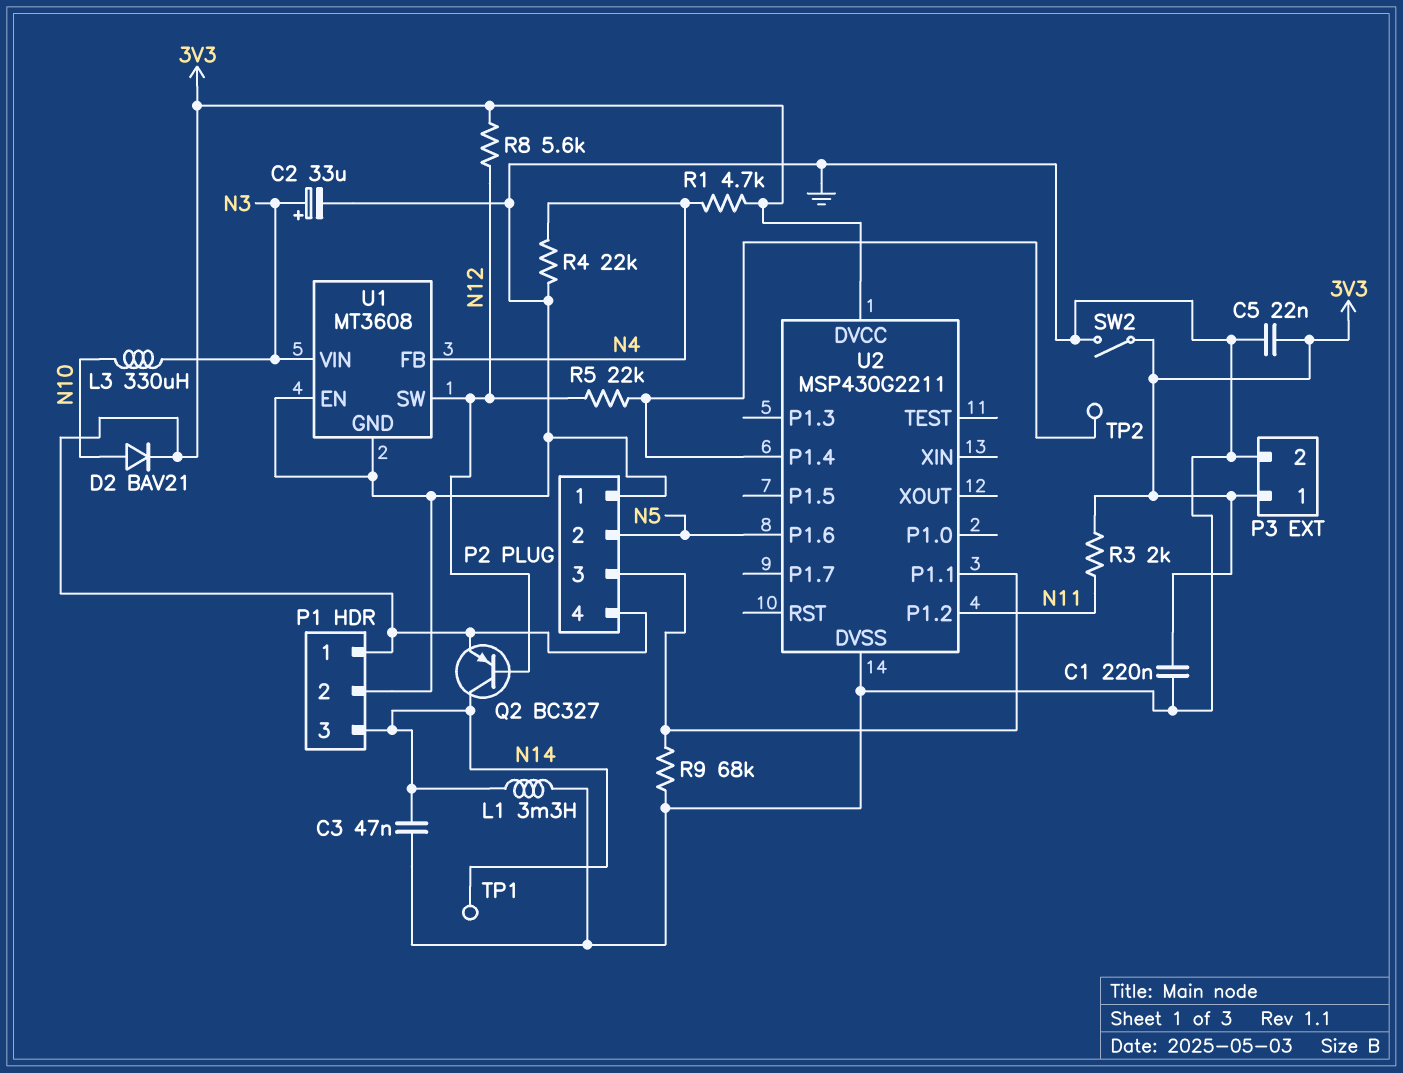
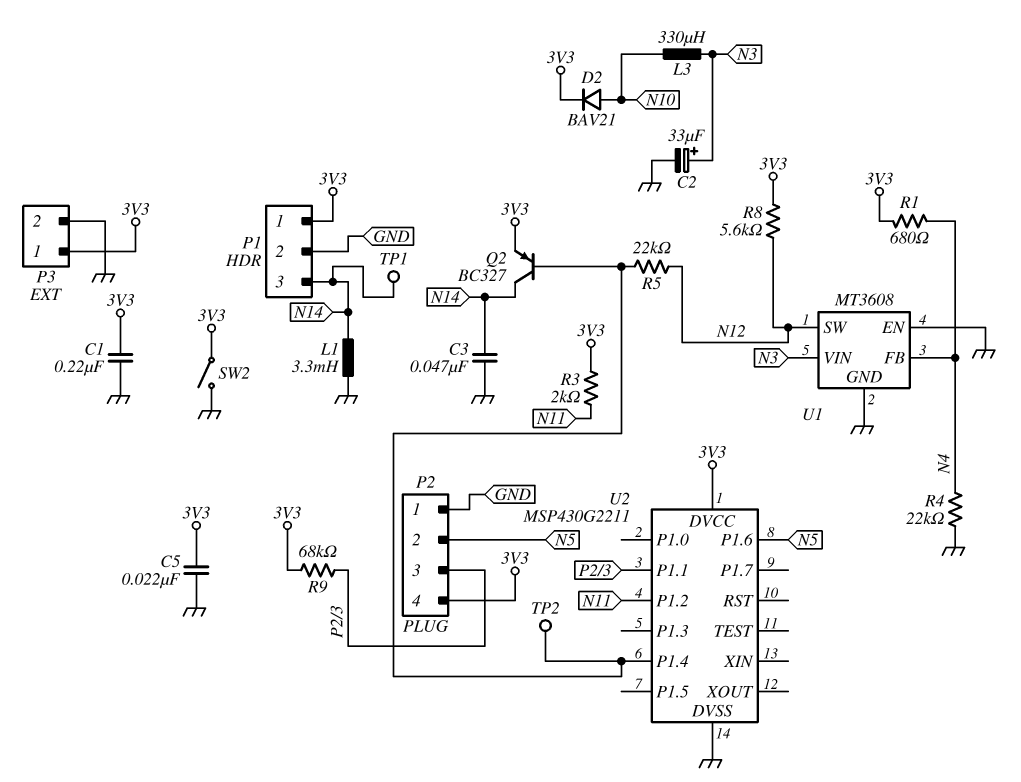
Q2: PNP BC327 (B N12, C N14, E 3V3) -> PNP BC327 (B U2/P1.4, C N14, E 3V3)
R1: 4.7k (3V3, N4) -> 680 (3V3, N4)
R9: 68k (GND, P2/3) -> 68k (3V3, P2/3)

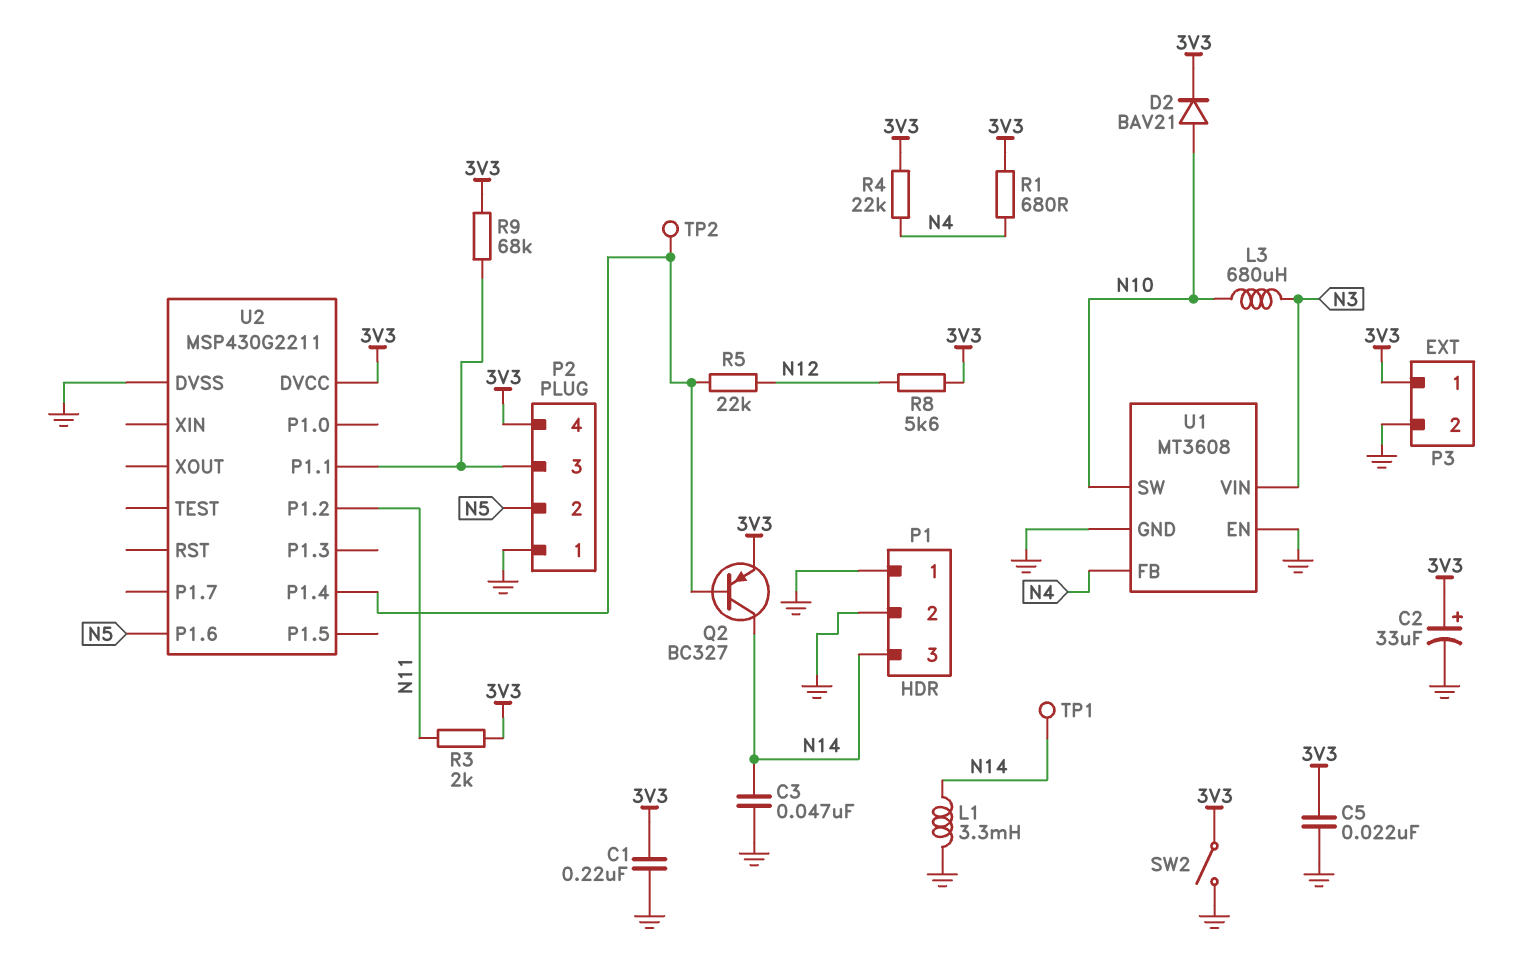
C2: 33uF (plus N3, minus GND) -> 33uF (plus 3V3, minus GND)
L3: 330uH (N3, N10) -> 680uH (N3, N10)
P1 pin 1: 3V3 -> GND
R4: 22k (GND, N4) -> 22k (3V3, N4)
U1 pin SW: N12 -> N10

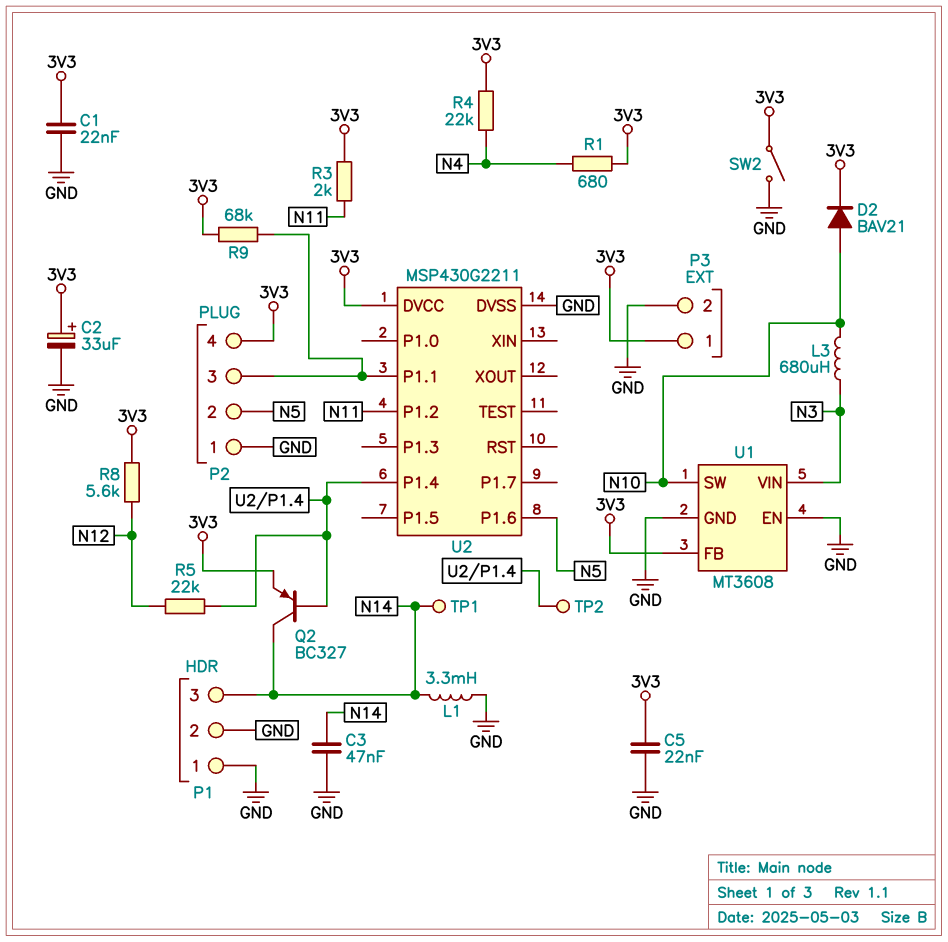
C1: 220nF (3V3, GND) -> 22nF (3V3, GND)
U1 pin FB: N4 -> 3V3

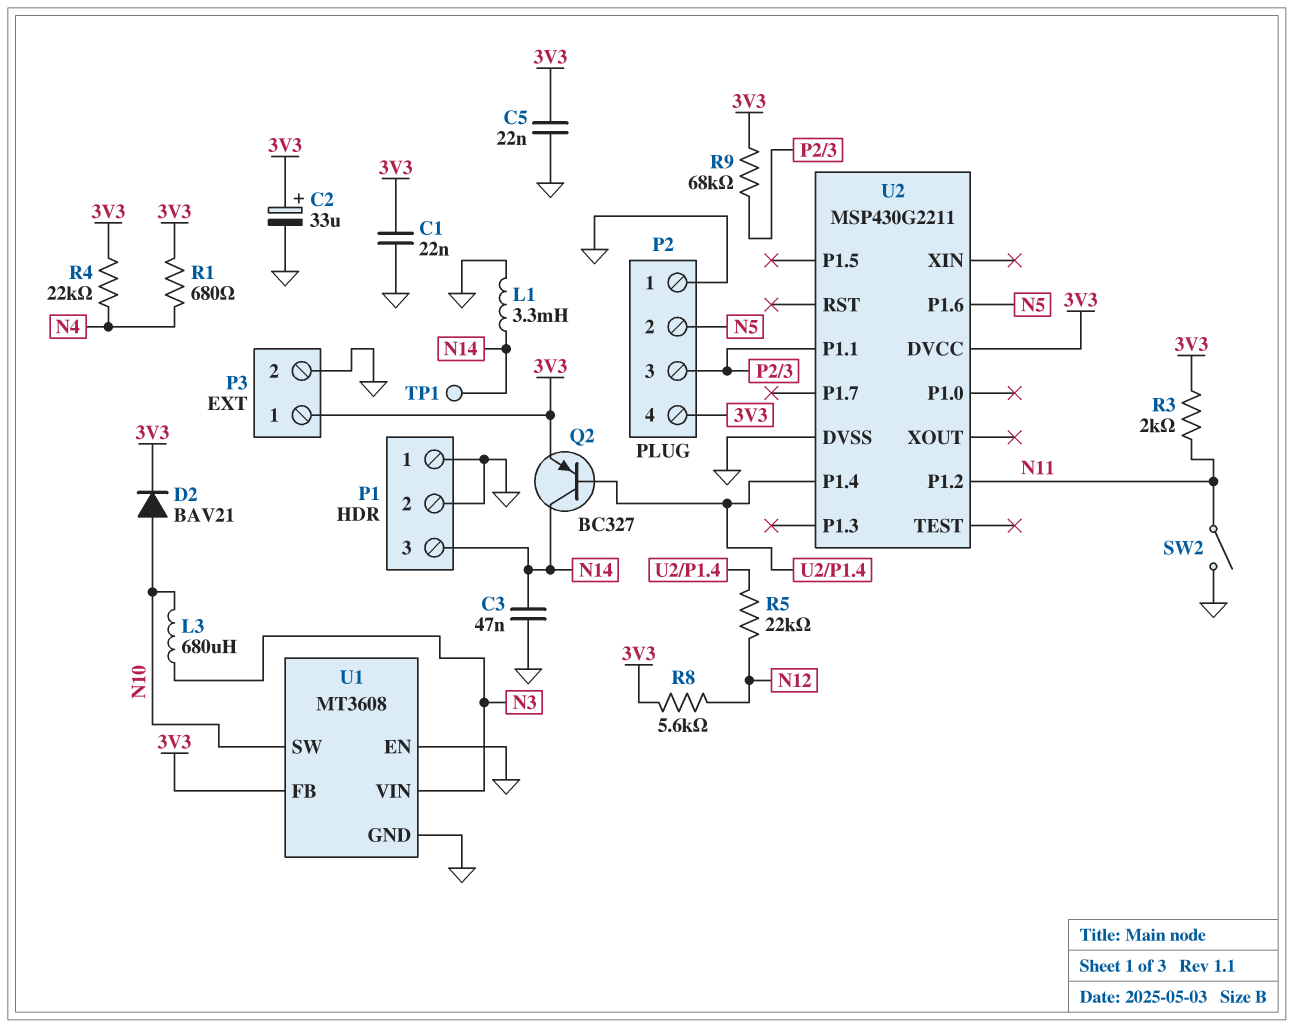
SW2: switch (3V3, GND) -> switch (GND, N11)
TP2: test point (U2/P1.4) -> none

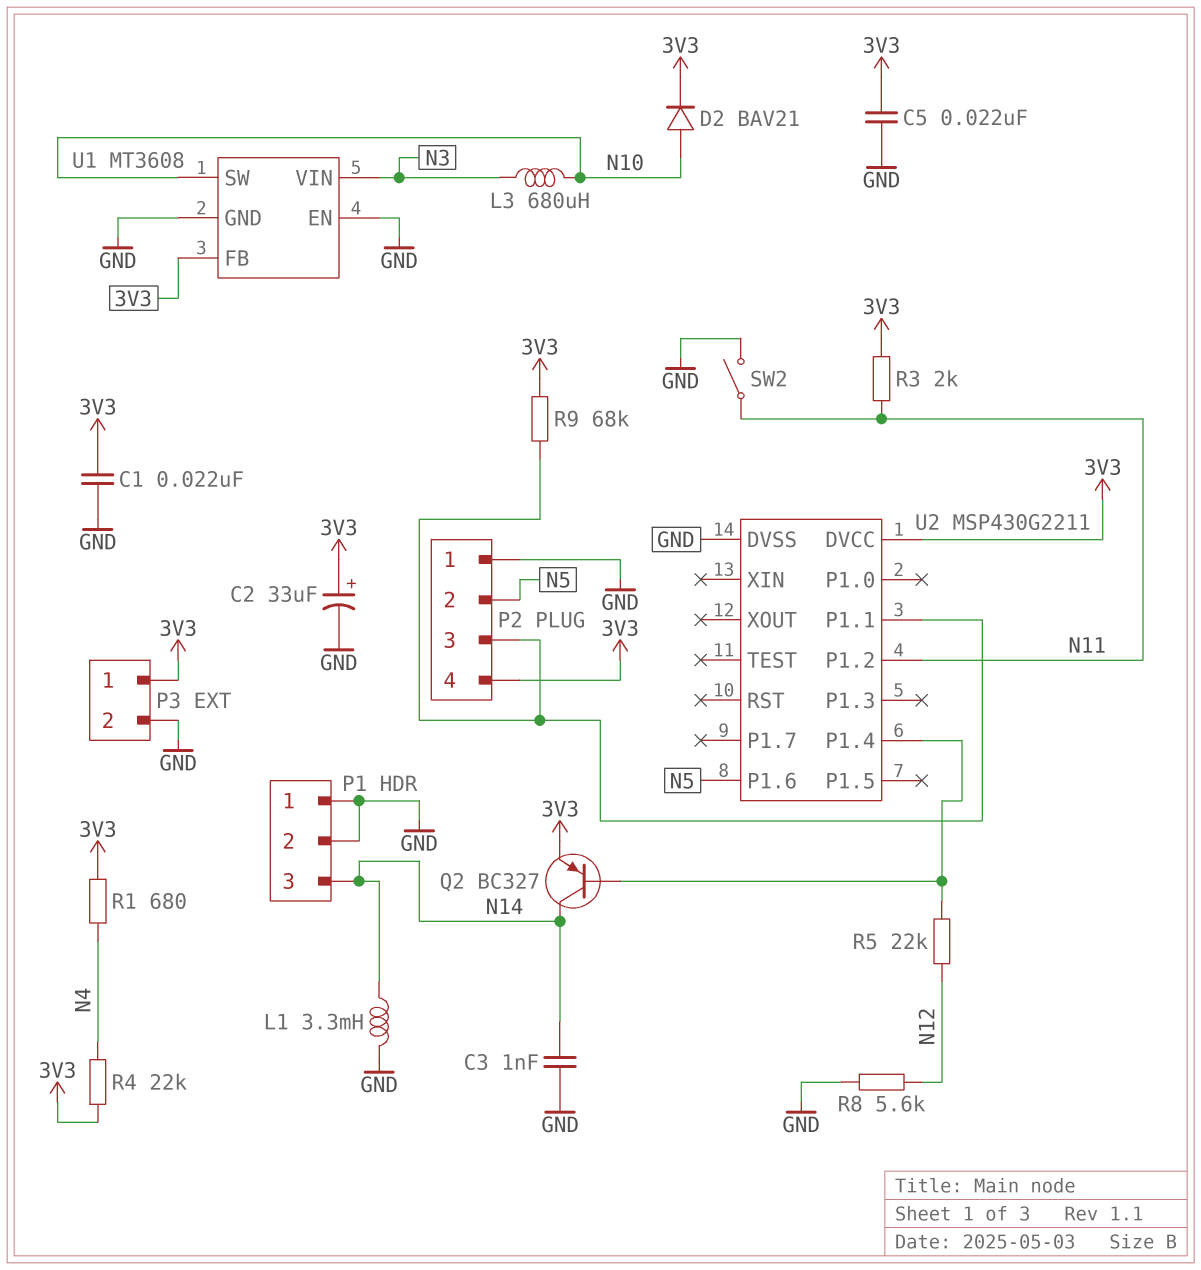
C3: 47nF (GND, N14) -> 1nF (GND, N14)
R8: 5.6k (3V3, N12) -> 5.6k (GND, N12)
TP1: test point (N14) -> none

